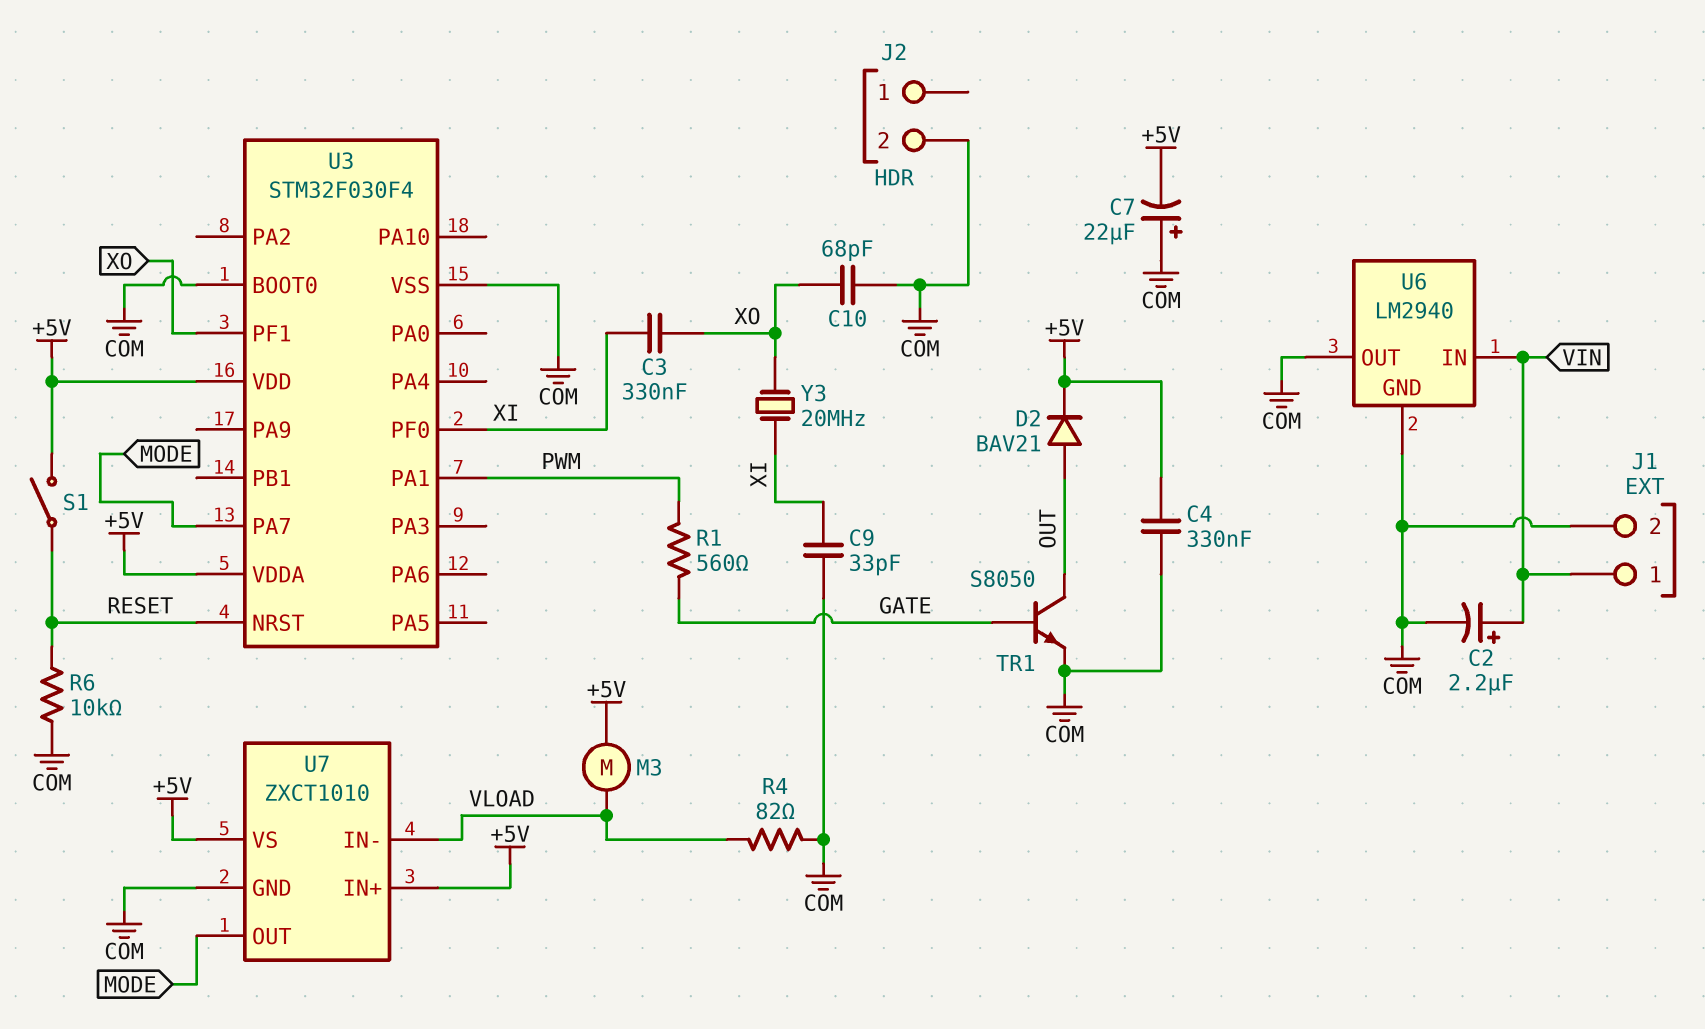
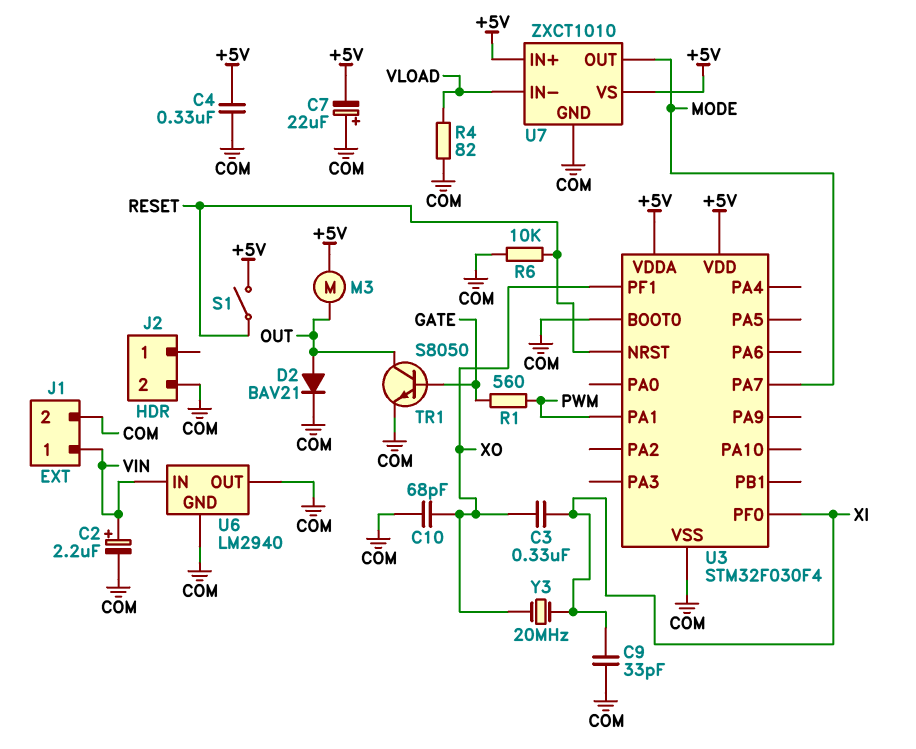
D2: diode BAV21 (A OUT, K +5V) -> diode BAV21 (A OUT, K COM)
M3: motor (+5V, VLOAD) -> motor (+5V, OUT)

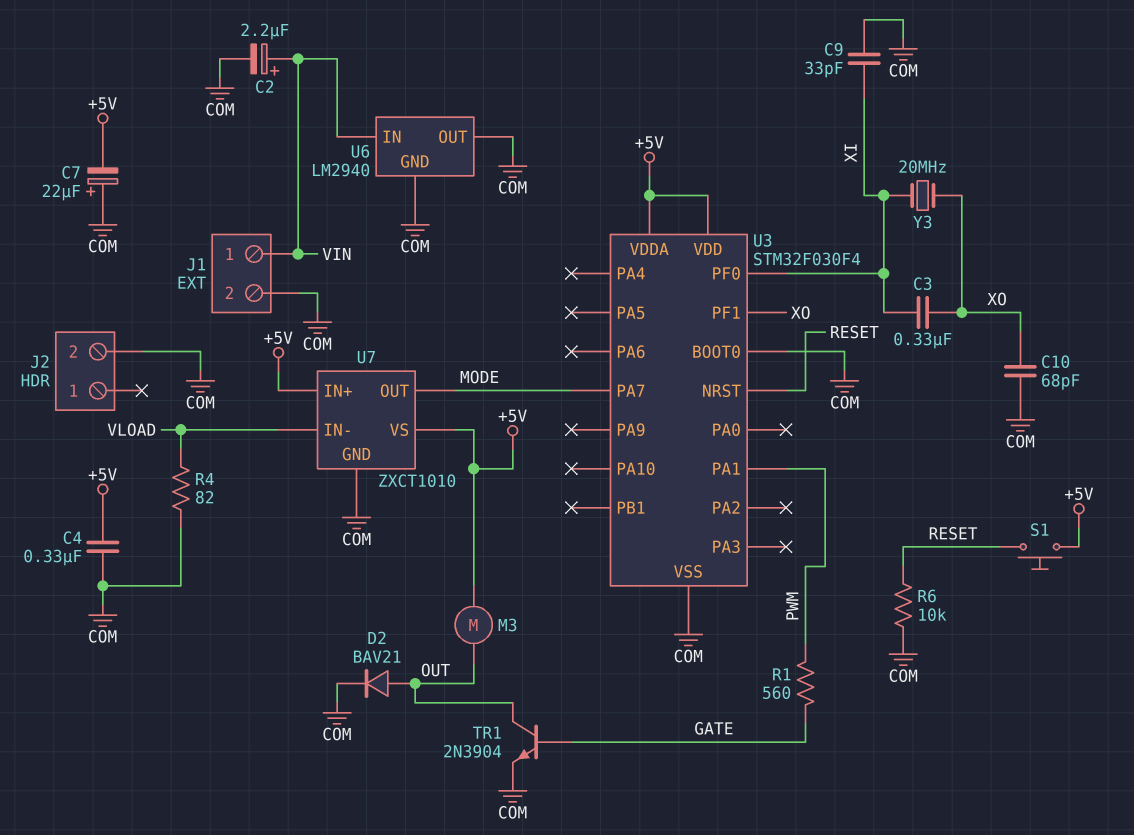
S1: switch (+5V, RESET) -> button (+5V, RESET)
TR1: NPN S8050 (B GATE, C OUT, E COM) -> NPN 2N3904 (B GATE, C OUT, E COM)

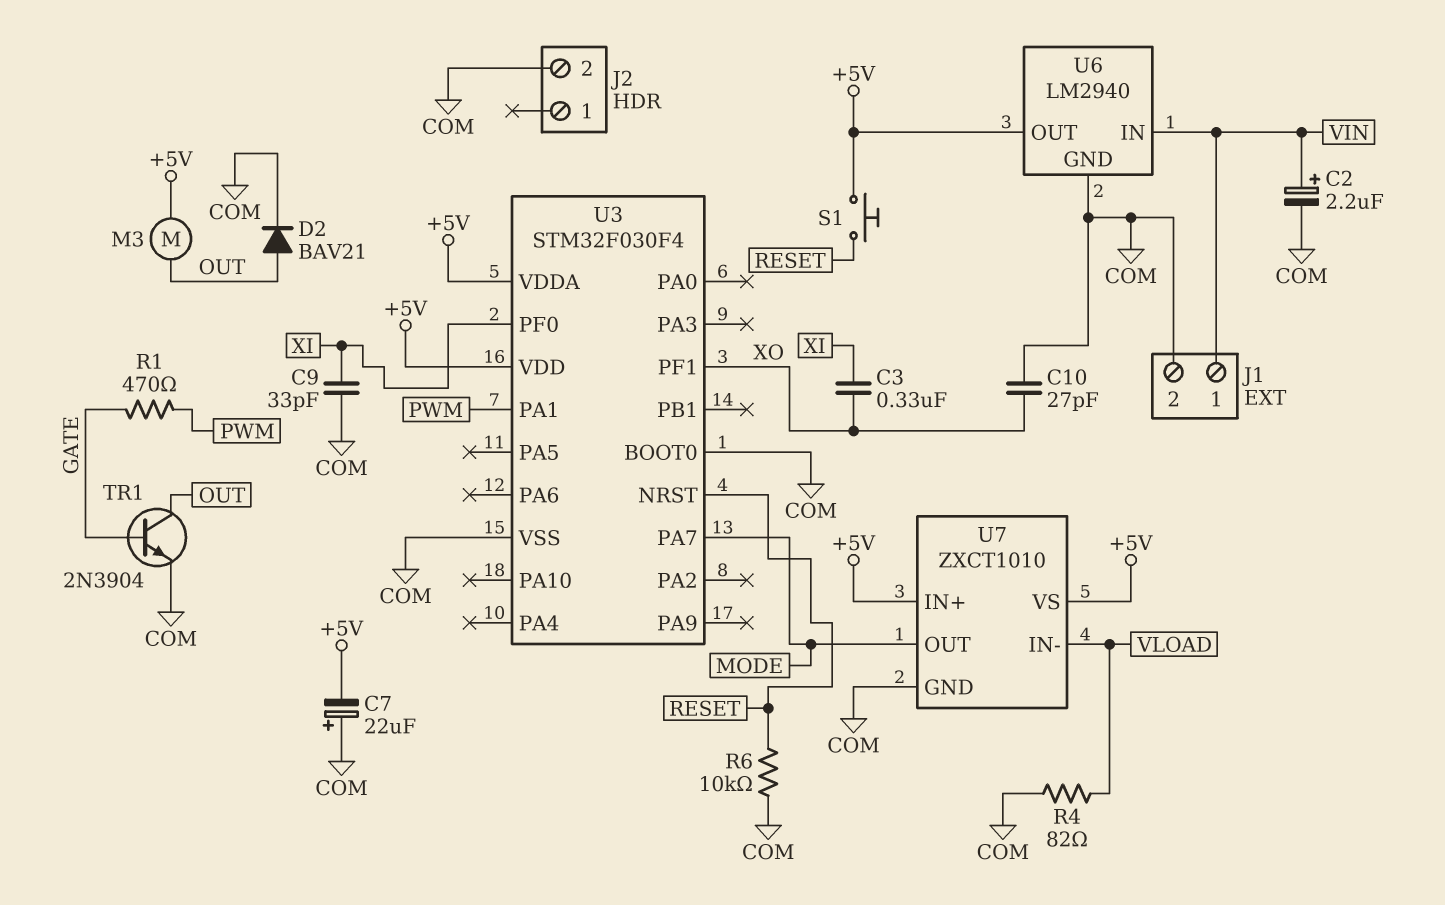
C4: 330nF (+5V, COM) -> none
C10: 68pF (COM, XO) -> 27pF (COM, XO)
R1: 560 (GATE, PWM) -> 470 (GATE, PWM)
U6 pin OUT: COM -> +5V
Y3: 20MHz (XI, XO) -> none

